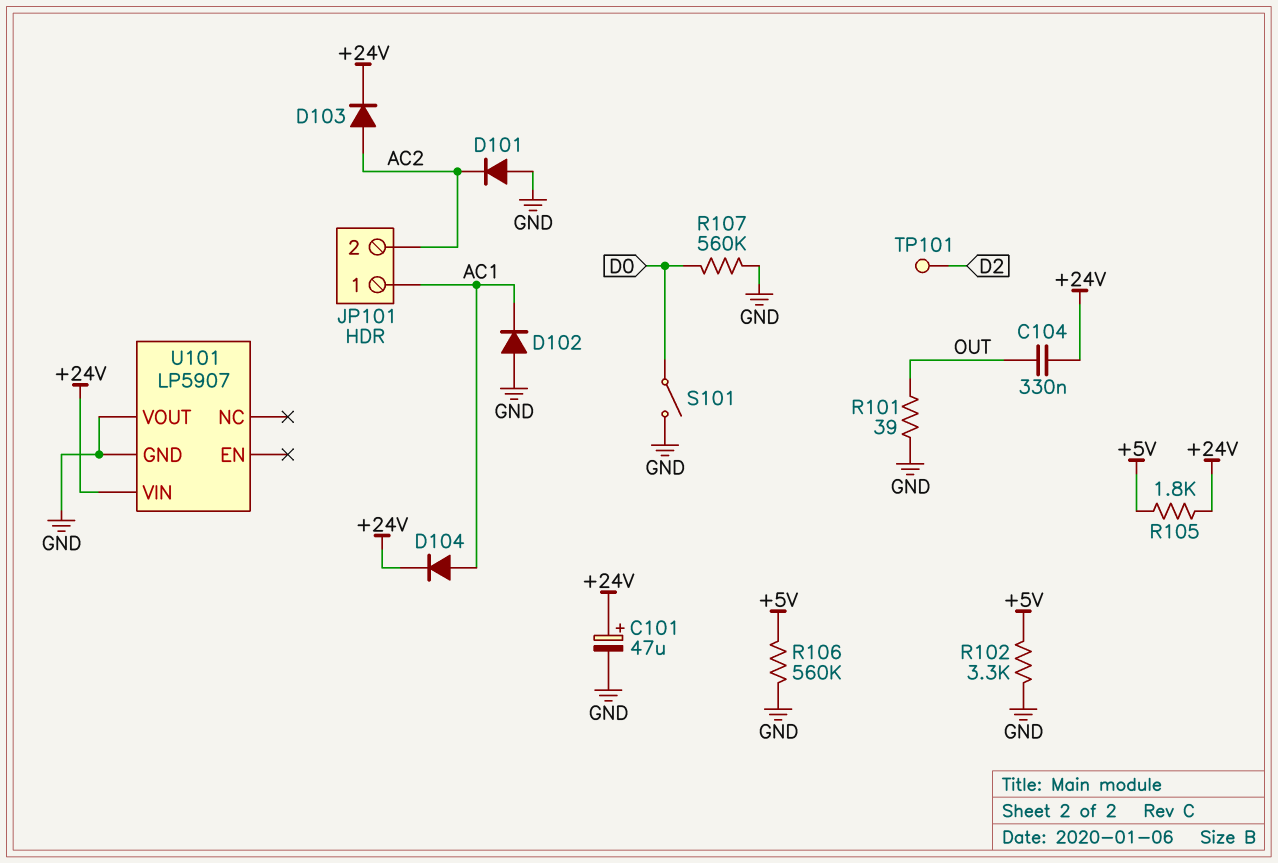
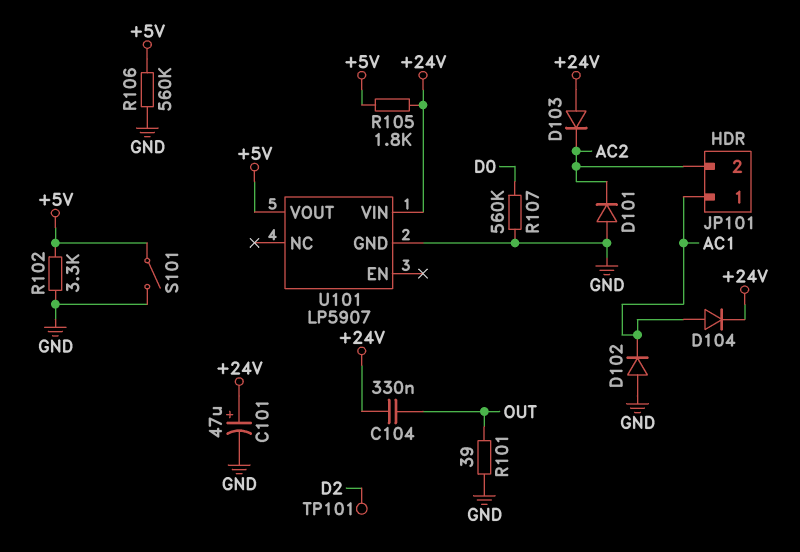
D103: diode (A AC2, K +24V) -> diode (A +24V, K AC2)
S101: switch (D0, GND) -> switch (+5V, GND)
U101 pin VOUT: GND -> +5V

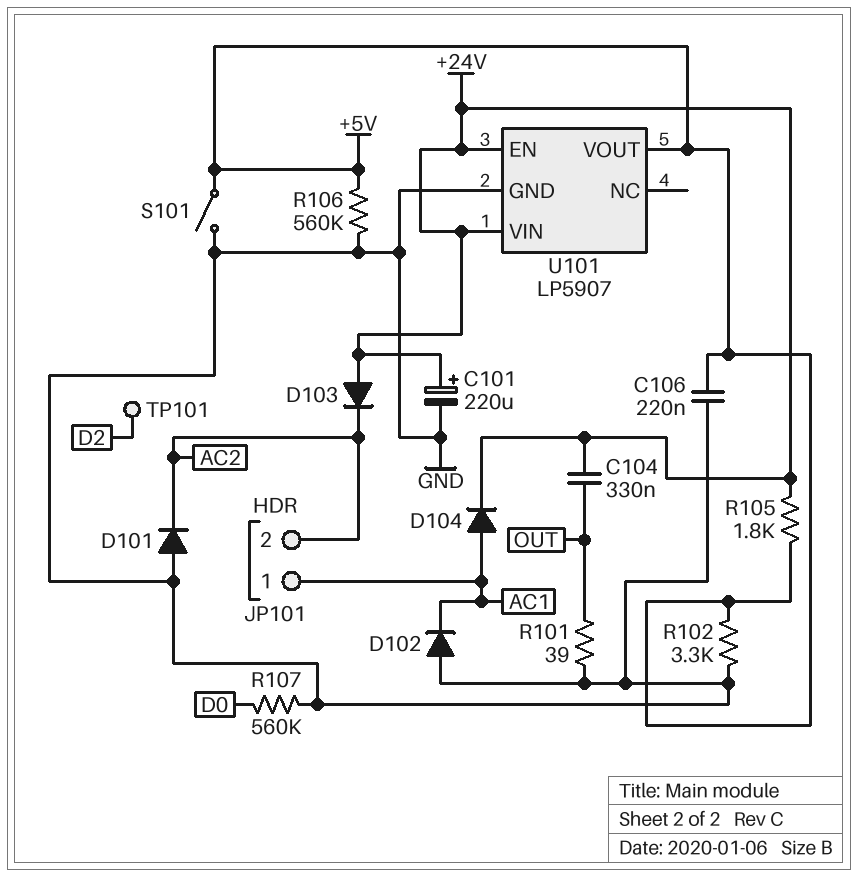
C101: 47uF (plus +24V, minus GND) -> 220uF (plus +24V, minus GND)
C106: none -> 220nF (+5V, GND)
U101 pin EN: none -> +24V

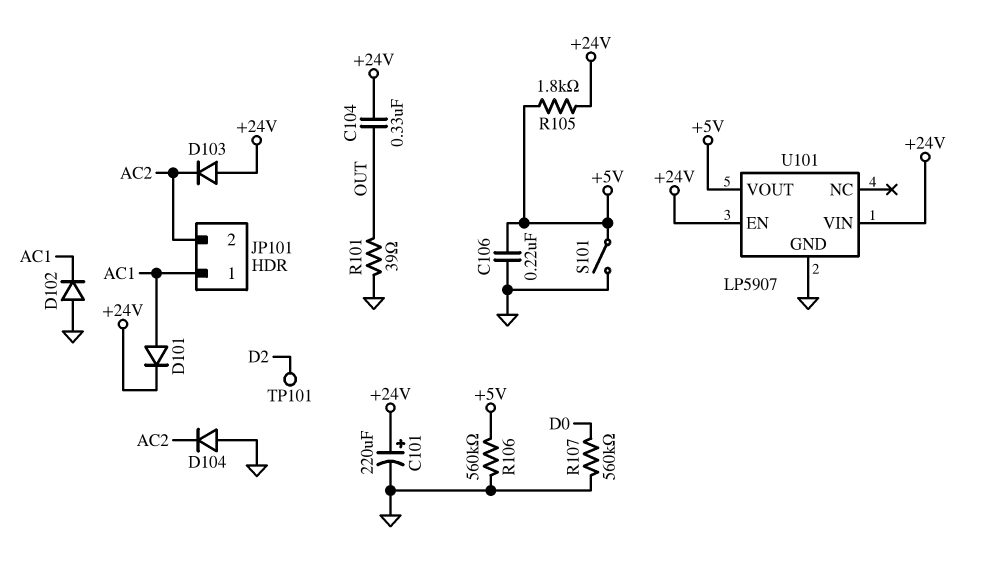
D101: diode (A GND, K AC2) -> diode (A AC1, K +24V)
D104: diode (A AC1, K +24V) -> diode (A GND, K AC2)
R102: 3.3k (+5V, GND) -> none

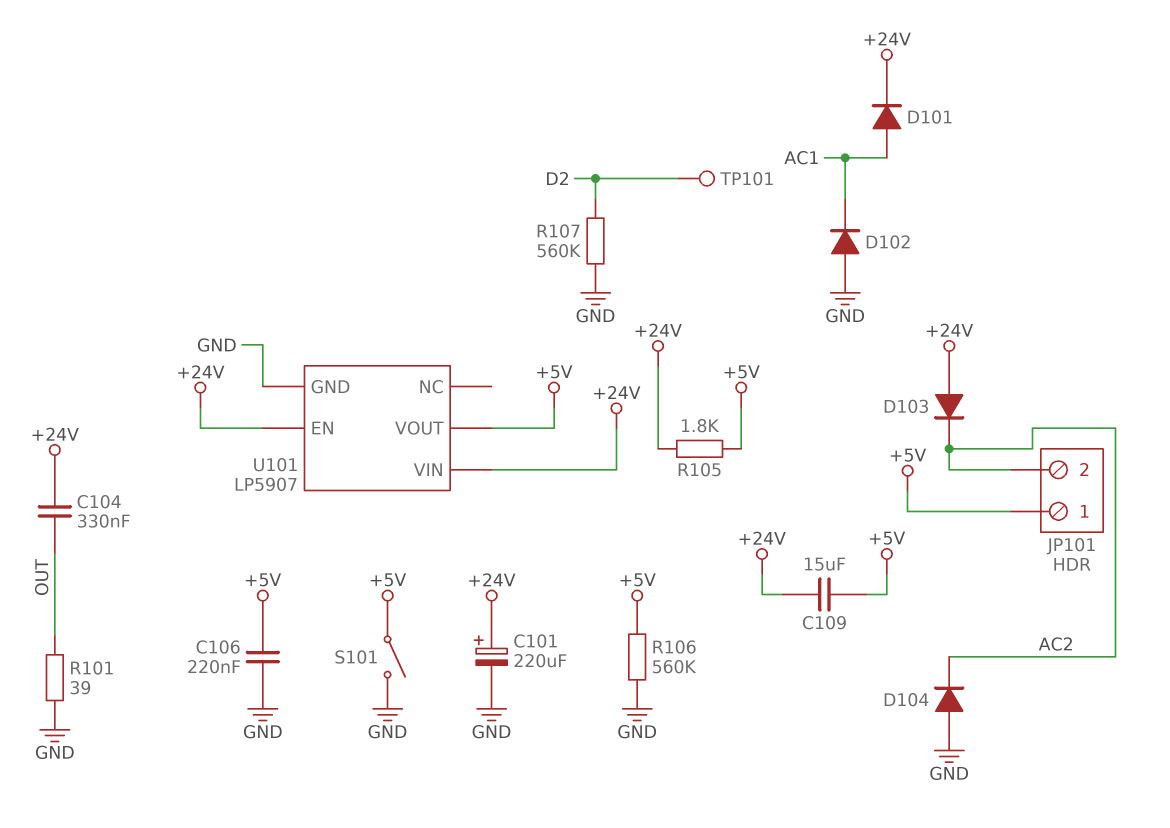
C109: none -> 15uF (+5V, +24V)
JP101 pin 1: AC1 -> +5V
R107: 560k (D0, GND) -> 560k (D2, GND)

